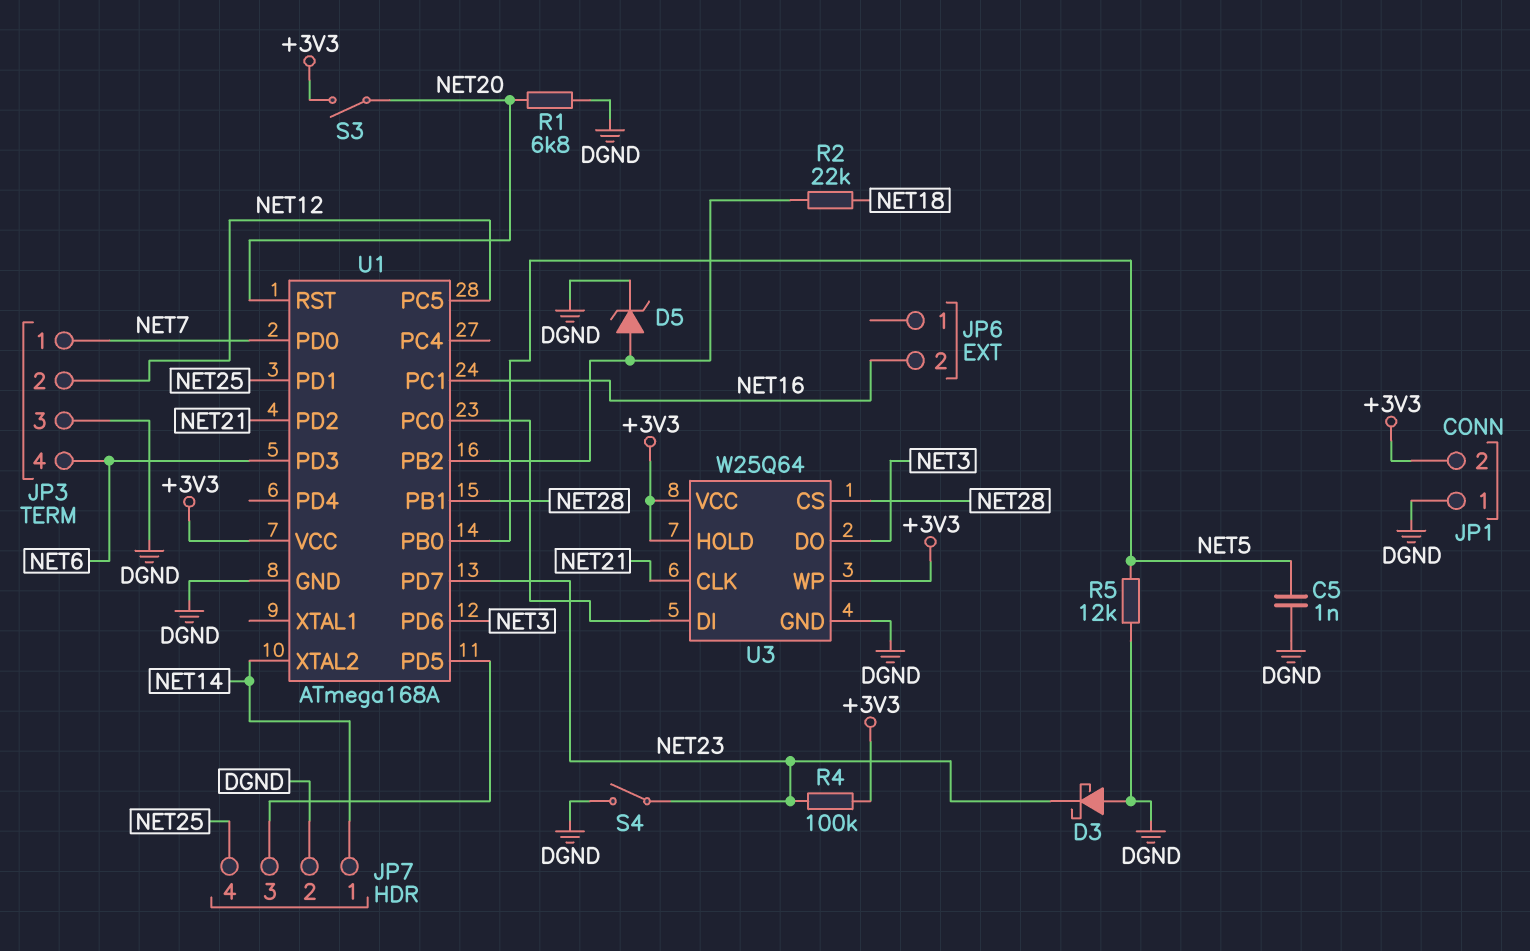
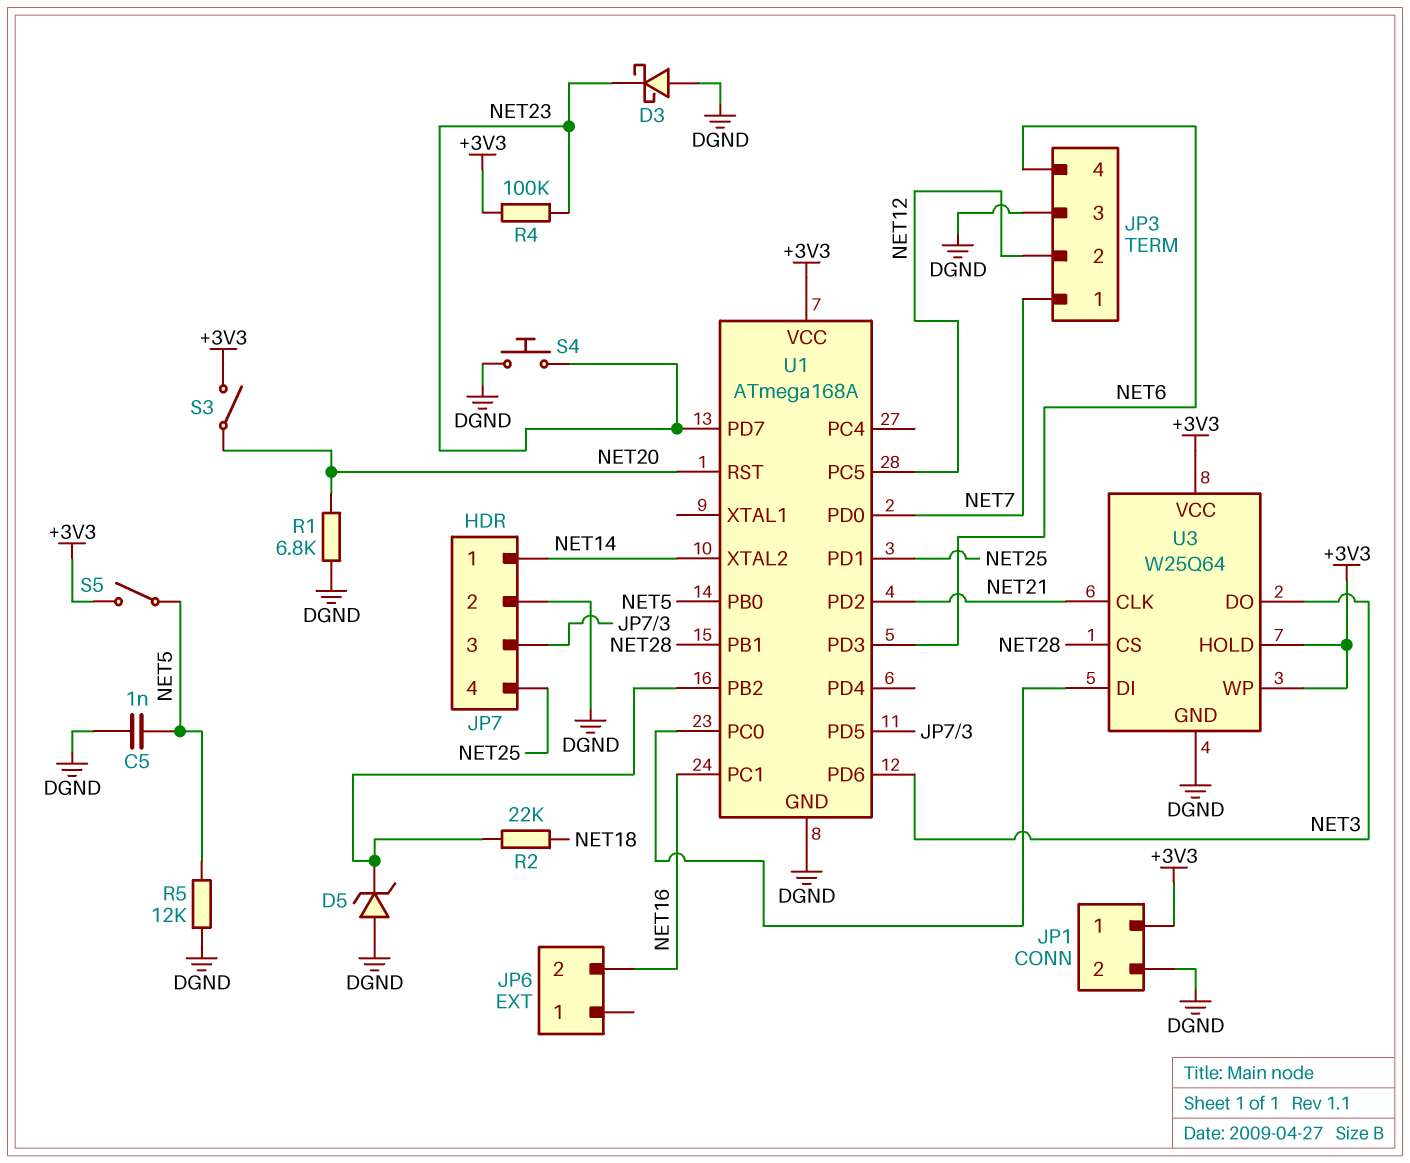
D5: zener (A U1/PB2, K DGND) -> zener (A DGND, K U1/PB2)
JP1 pin 1: DGND -> +3V3
JP1 pin 2: +3V3 -> DGND
S4: switch (DGND, NET23) -> button (DGND, NET23)
S5: none -> switch (+3V3, NET5)

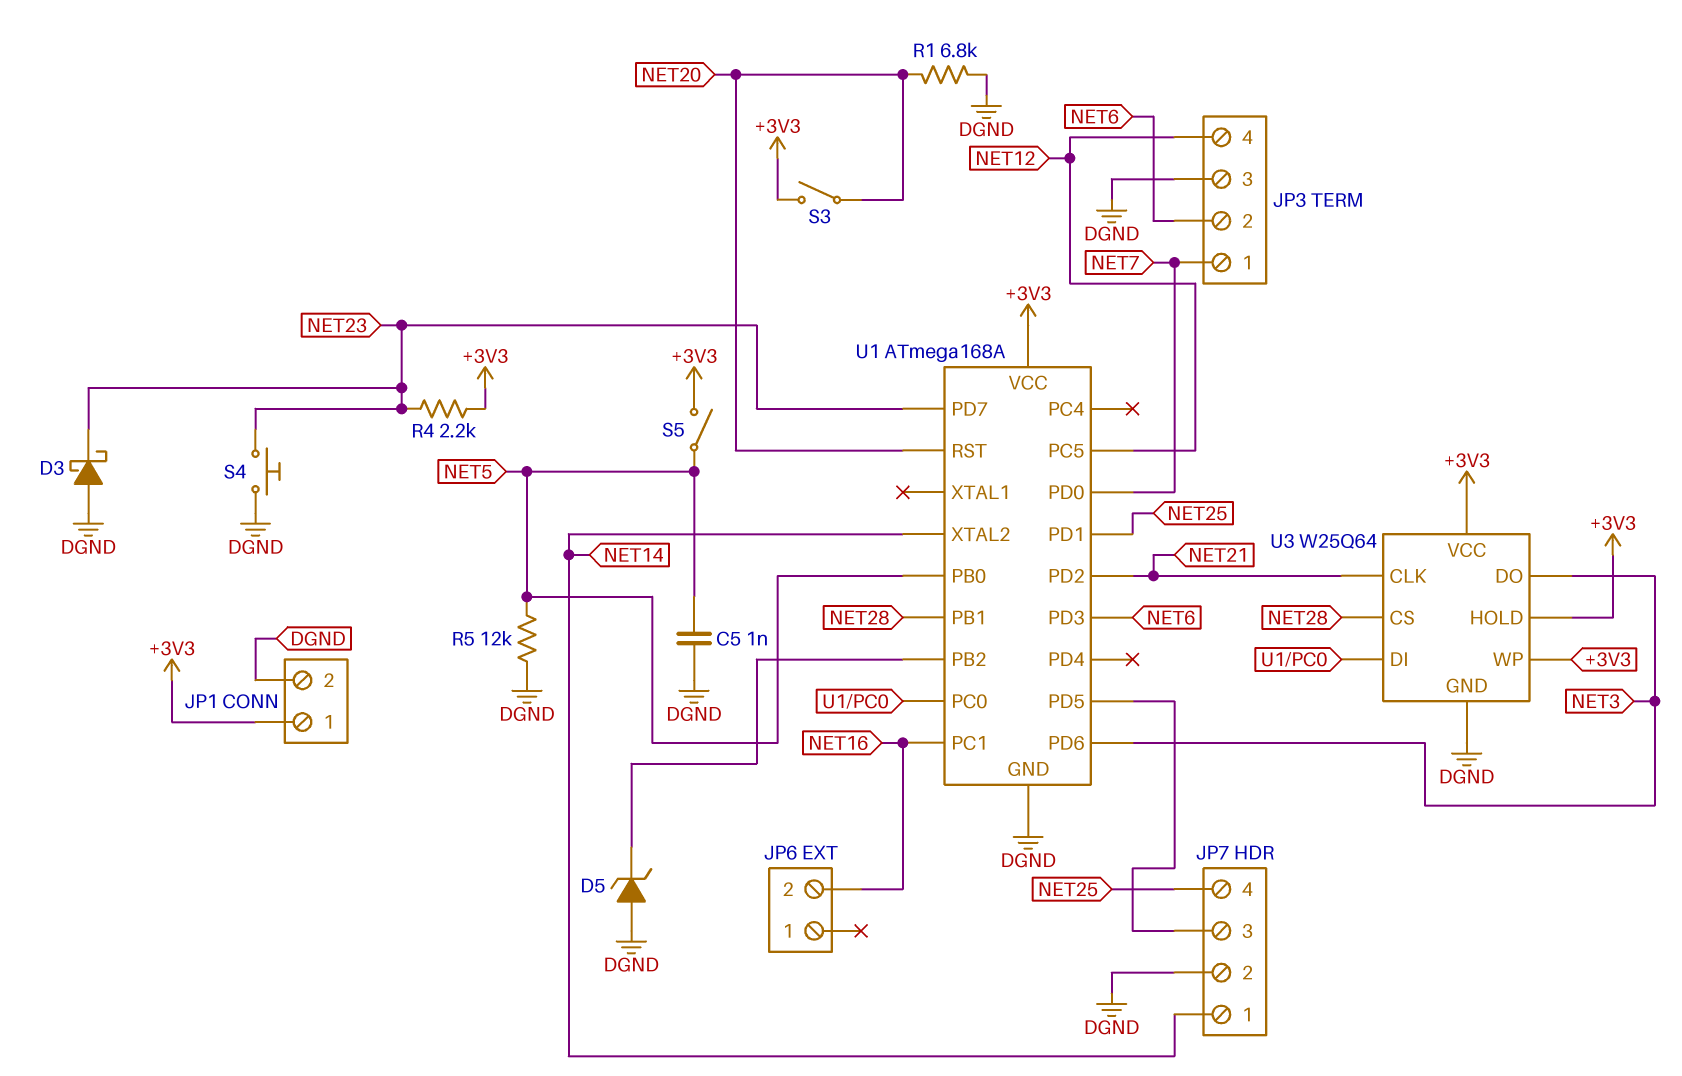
JP3 pin 2: NET12 -> NET6
JP3 pin 4: NET6 -> NET12
R2: 22k (NET18, U1/PB2) -> none
R4: 100k (+3V3, NET23) -> 2.2k (+3V3, NET23)

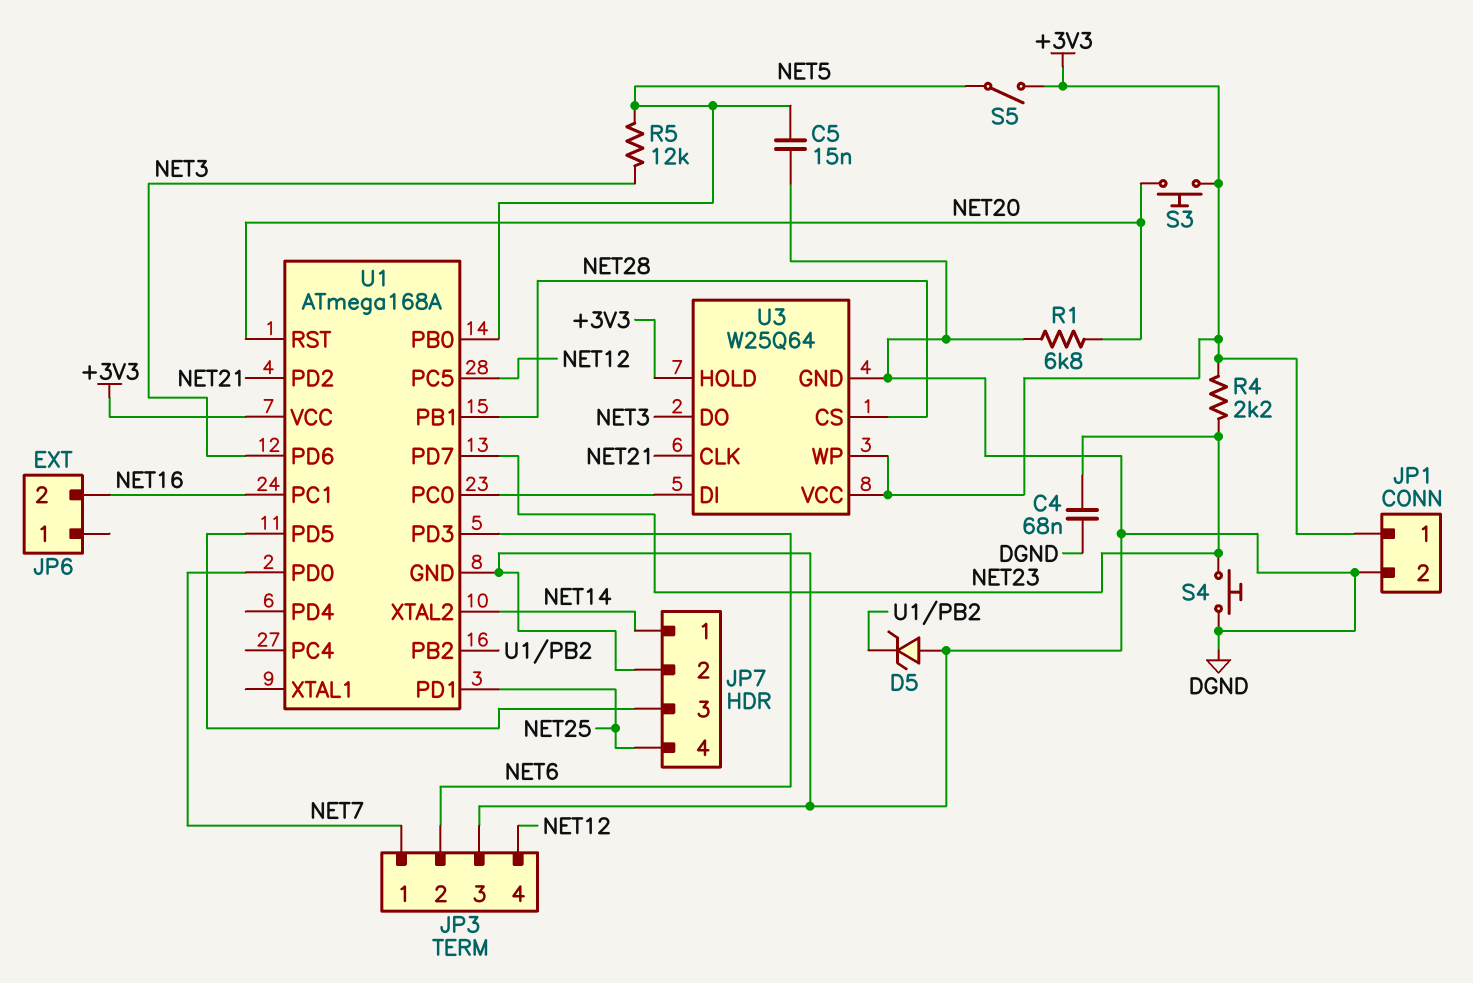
C4: none -> 68nF (DGND, NET23)
C5: 1nF (DGND, NET5) -> 15nF (DGND, NET5)
D3: schottky (A DGND, K NET23) -> none
R5: 12k (DGND, NET5) -> 12k (NET3, NET5)
S3: switch (+3V3, NET20) -> button (+3V3, NET20)

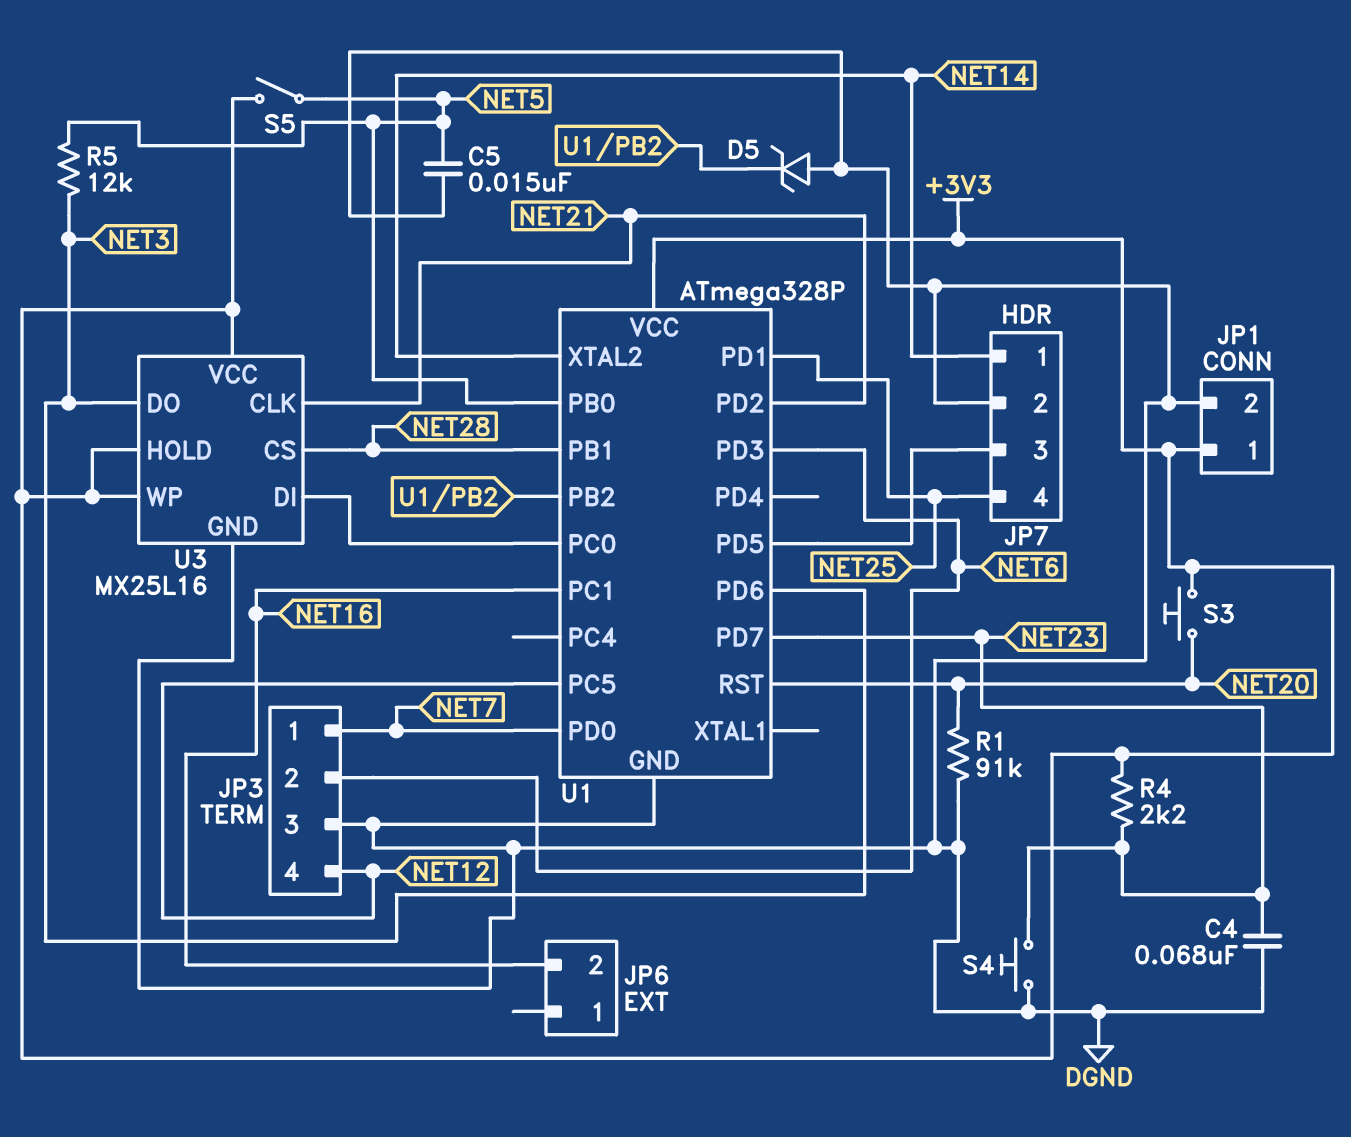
R1: 6.8k (DGND, NET20) -> 91k (DGND, NET20)
U1: ATmega168A -> ATmega328P
U3: W25Q64 -> MX25L16

